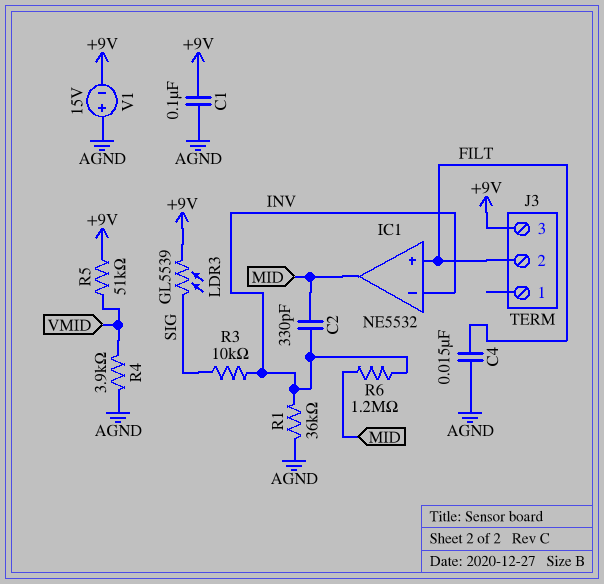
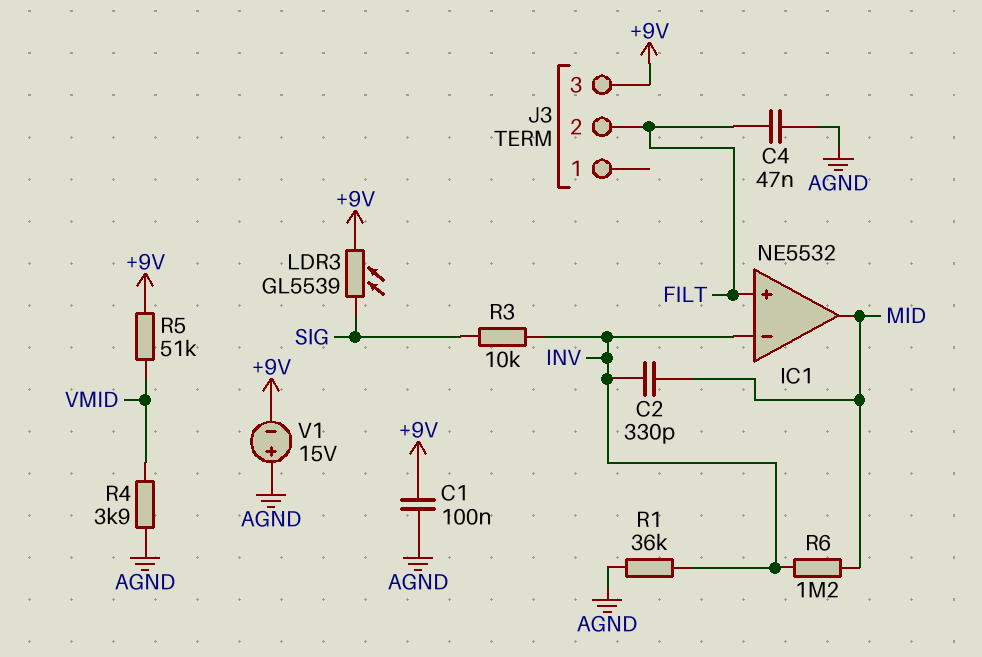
C4: 15nF (AGND, FILT) -> 47nF (AGND, FILT)

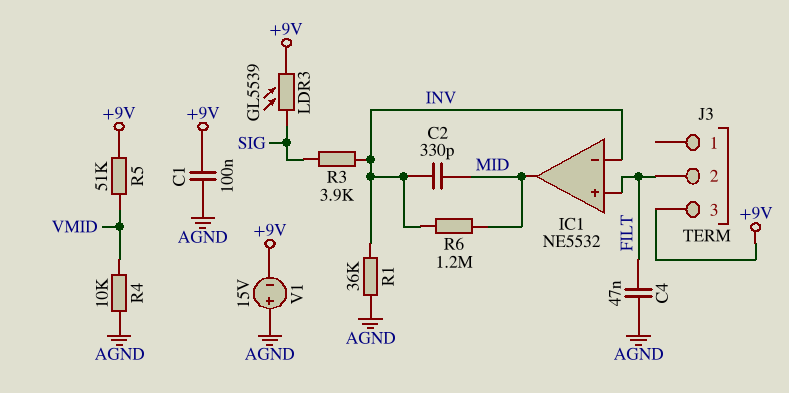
R3: 10k (INV, SIG) -> 3.9k (INV, SIG)
R4: 3.9k (AGND, VMID) -> 10k (AGND, VMID)

